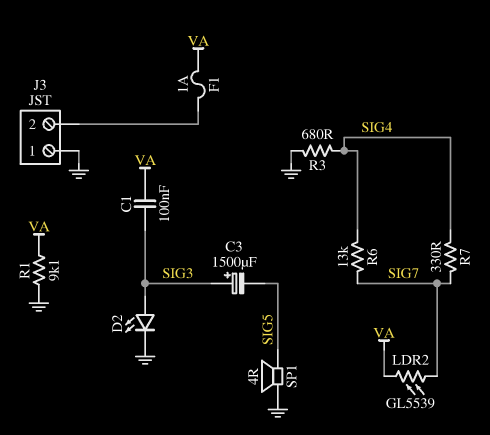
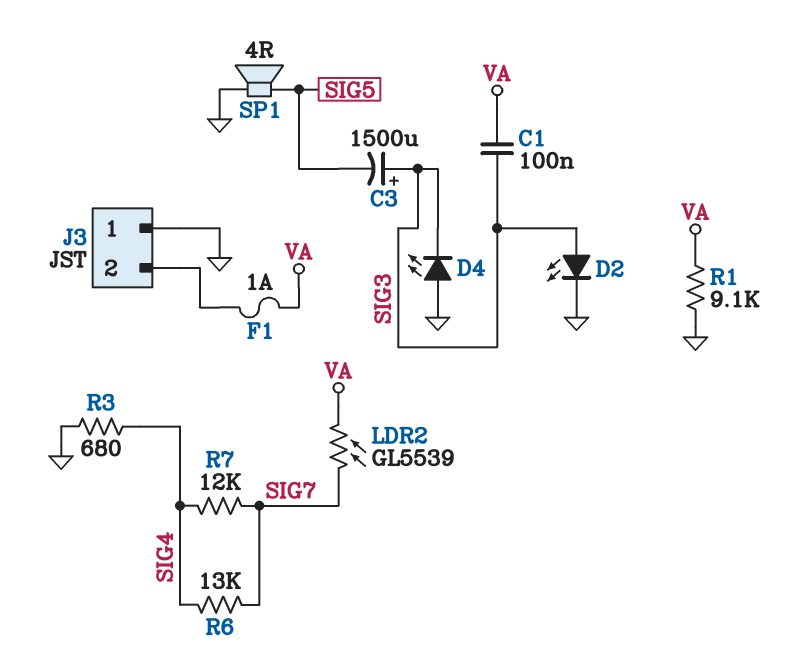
D4: none -> LED (A GND, K SIG3)
R7: 330 (SIG4, SIG7) -> 12k (SIG4, SIG7)

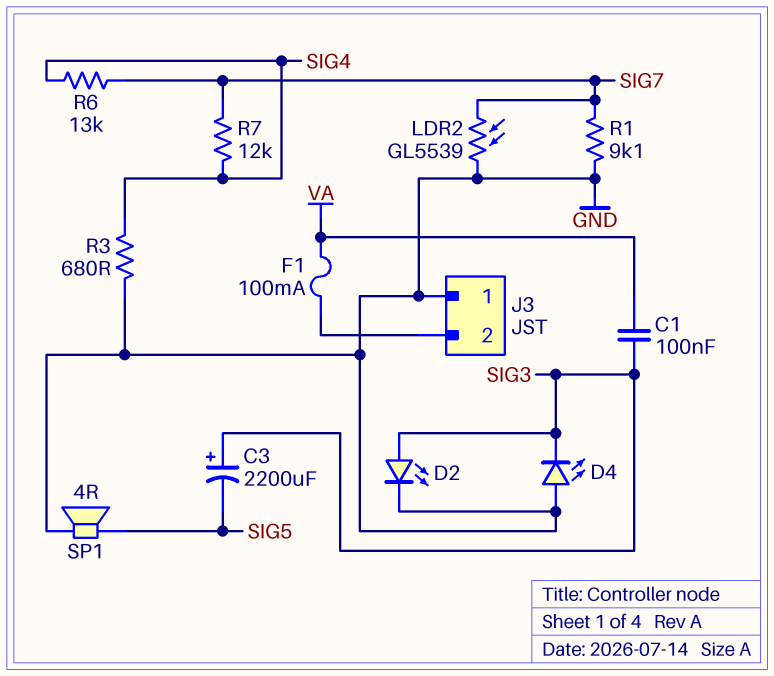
C3: 1500uF (plus SIG3, minus SIG5) -> 2200uF (plus SIG3, minus SIG5)
F1: 1A (J3/2, VA) -> 100mA (J3/2, VA)
LDR2: GL5539 (SIG7, VA) -> GL5539 (GND, SIG7)
R1: 9.1k (GND, VA) -> 9.1k (GND, SIG7)

